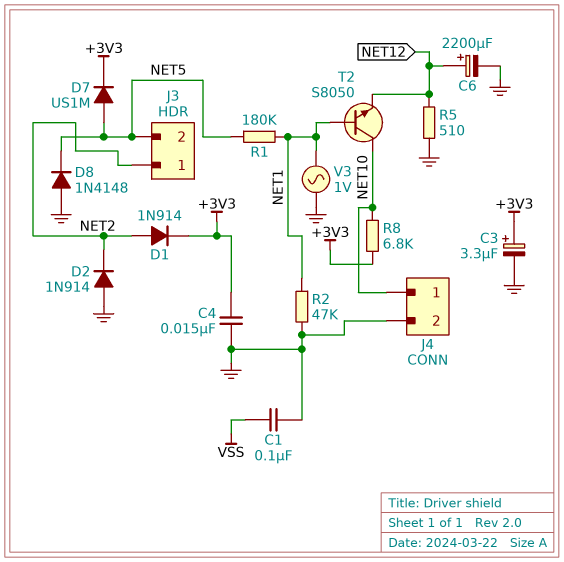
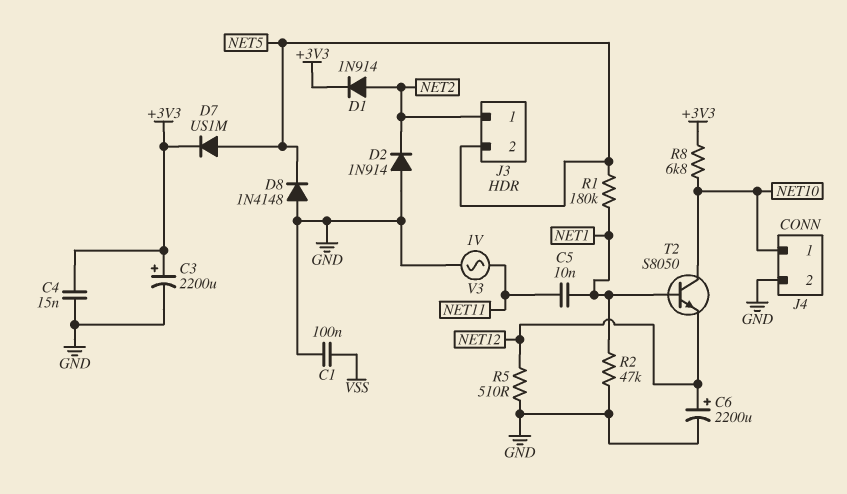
C3: 3.3uF (plus +3V3, minus GND) -> 2200uF (plus +3V3, minus GND)
C5: none -> 10nF (NET1, NET11)
V3: AC 1V (GND, NET1) -> AC 1V (GND, NET11)

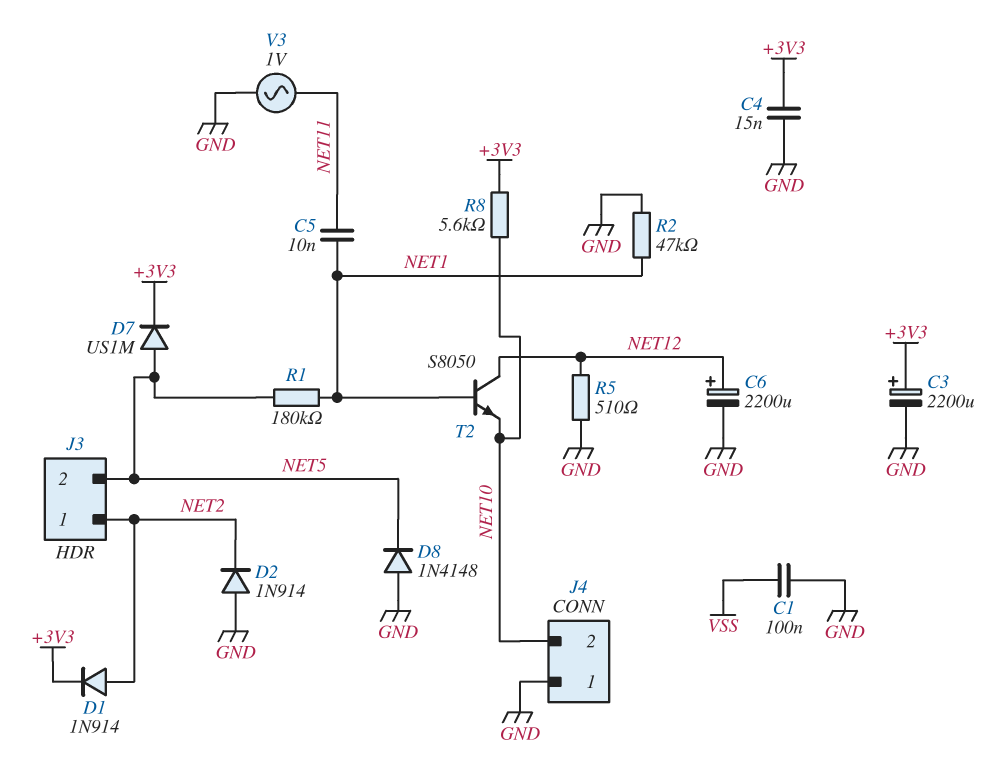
J4 pin 1: NET10 -> GND
J4 pin 2: GND -> NET10
R8: 6.8k (+3V3, NET10) -> 5.6k (+3V3, NET10)
T2: NPN S8050 (B NET1, C NET10, E NET12) -> NPN S8050 (B NET1, C NET12, E NET10)

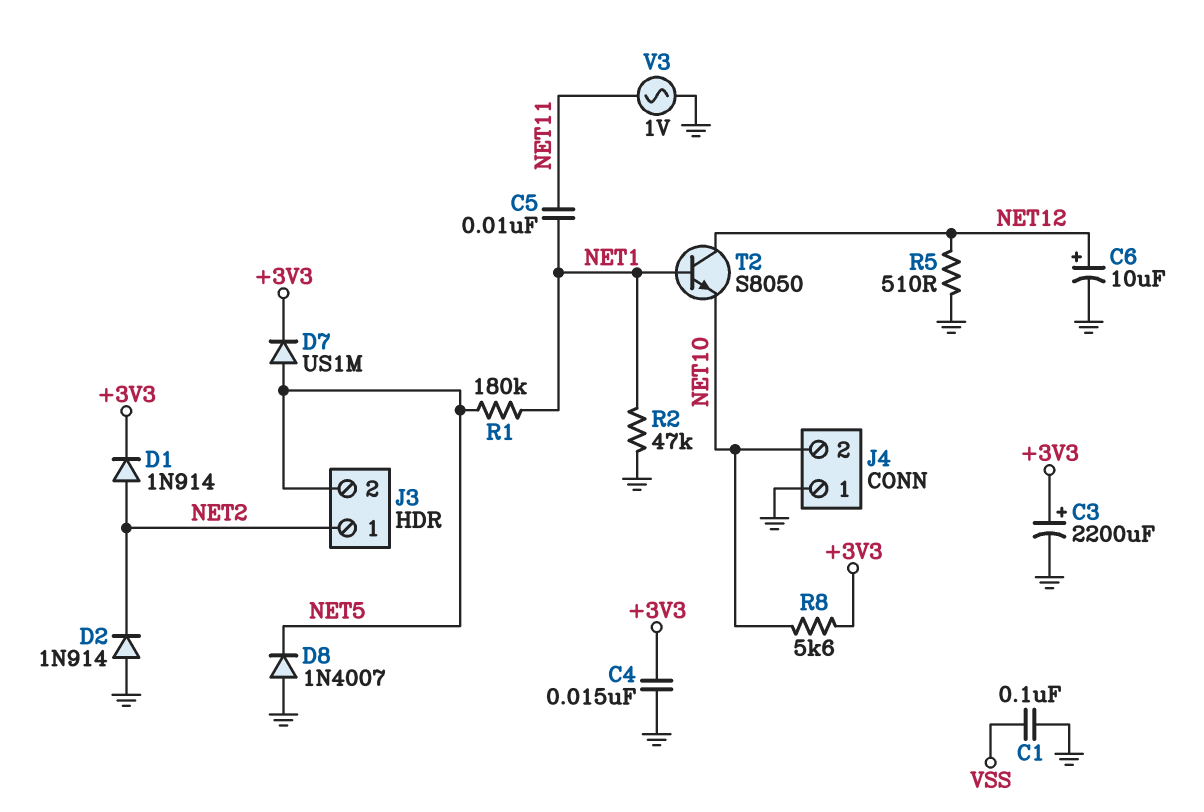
C6: 2200uF (plus NET12, minus GND) -> 10uF (plus NET12, minus GND)
D8: diode 1N4148 (A GND, K NET5) -> diode 1N4007 (A GND, K NET5)

